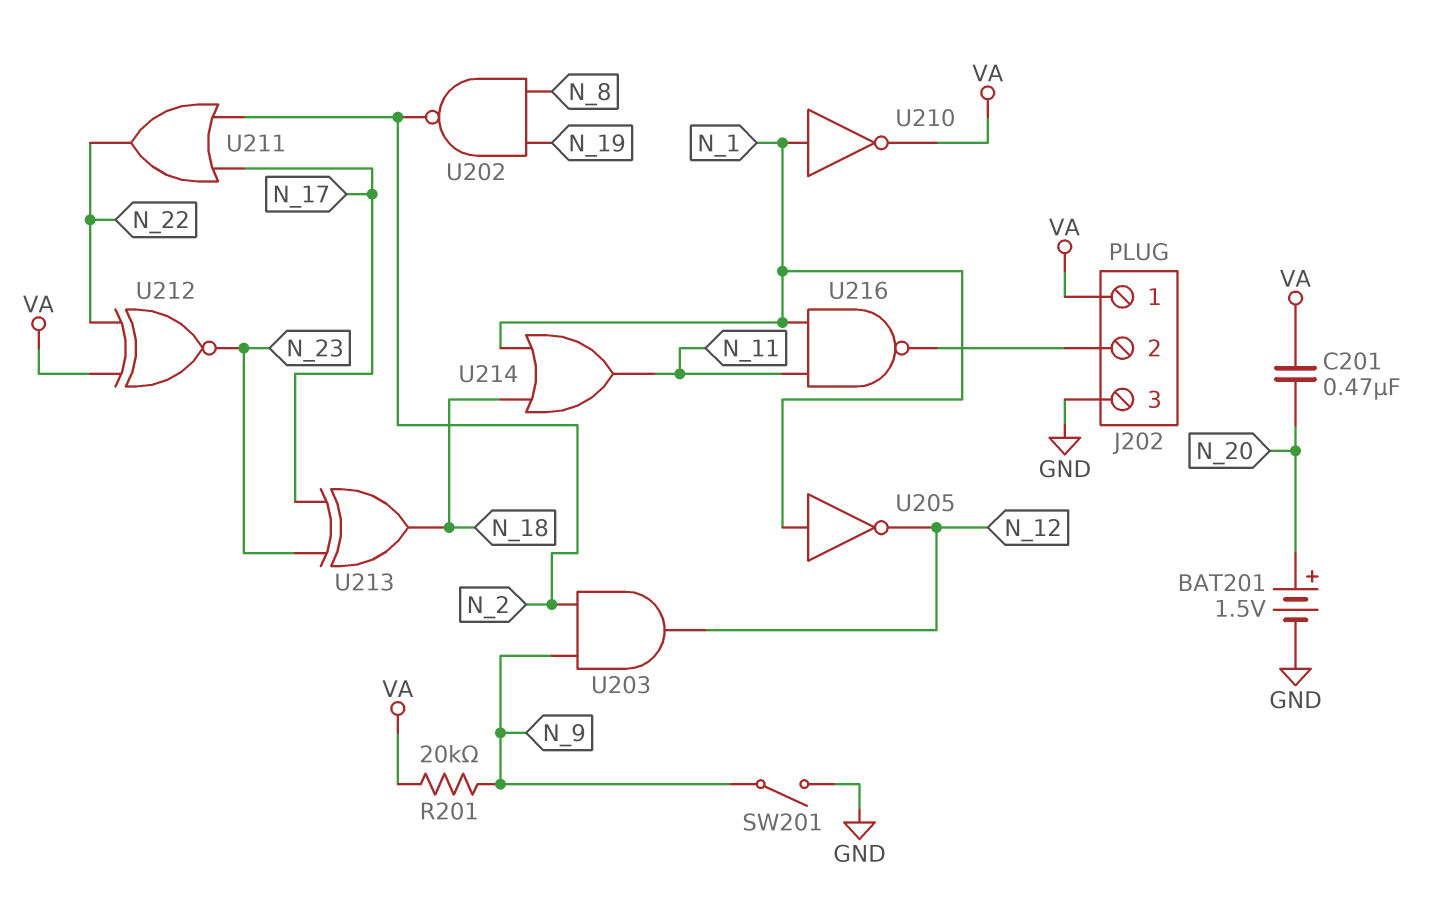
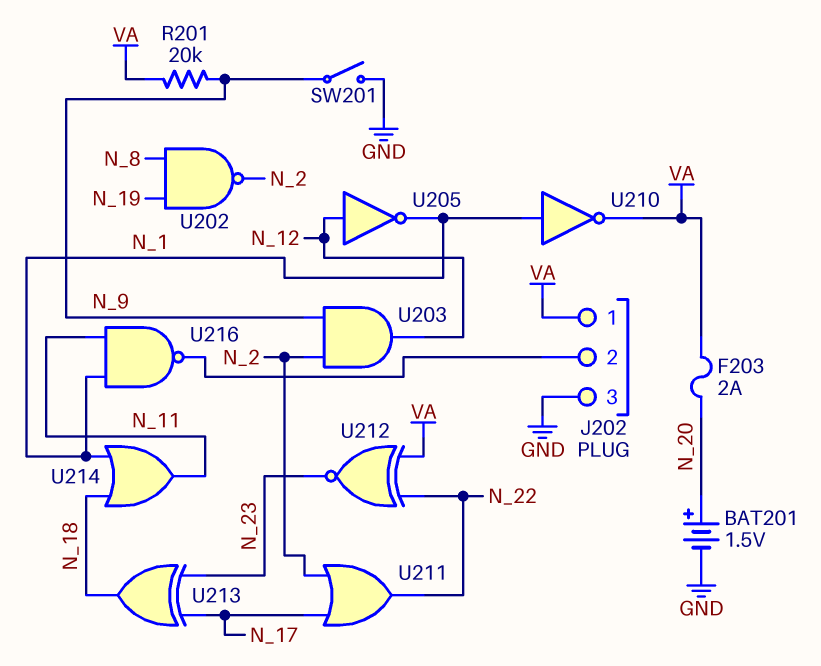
C201: 470nF (N_20, VA) -> none
F203: none -> 2A (N_20, VA)
U205: NOT (in N_1, out N_12) -> NOT (in N_12, out N_1)

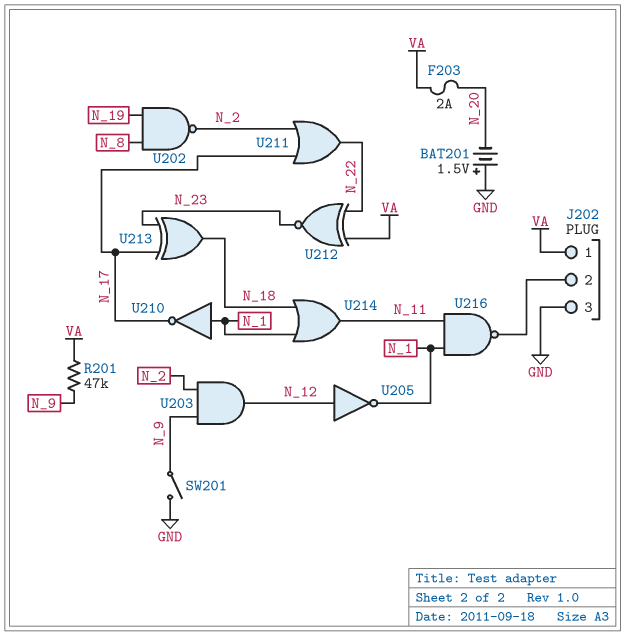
BAT201: 1.5V (plus N_20, minus GND) -> 1.5V (plus GND, minus N_20)
R201: 20k (N_9, VA) -> 47k (N_9, VA)
U210: NOT (in N_1, out VA) -> NOT (in N_1, out N_17)

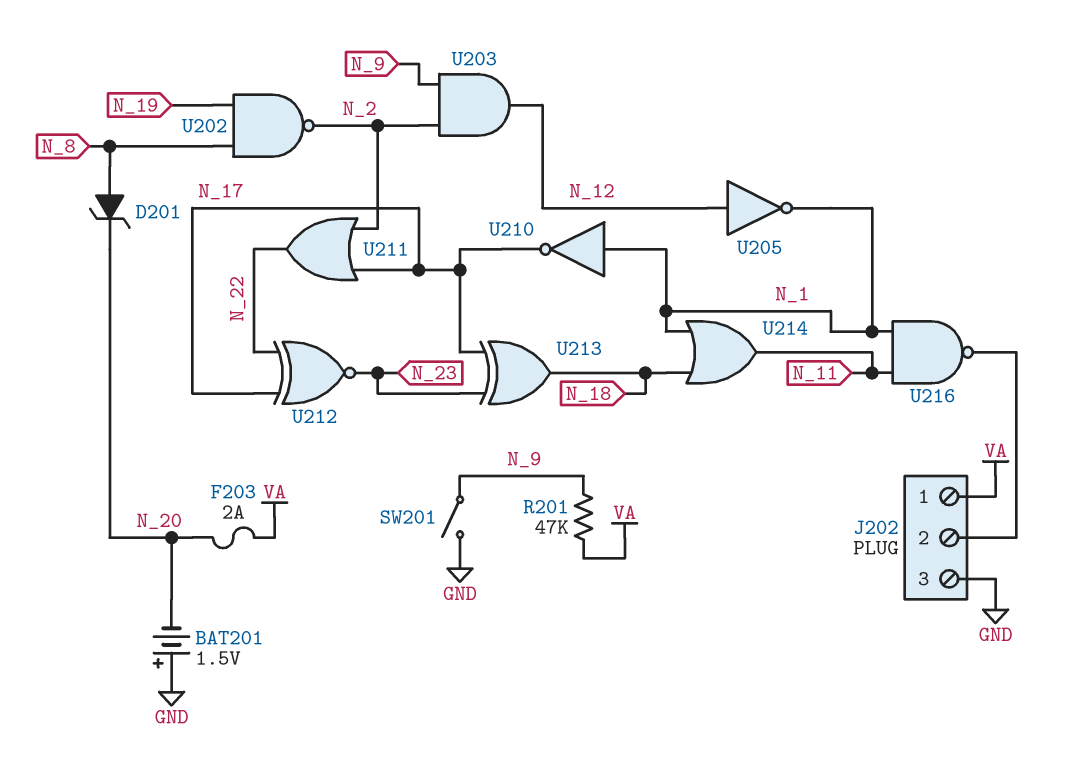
D201: none -> zener (A N_8, K N_20)
U212: XNOR (in N_22, in VA, out N_23) -> XNOR (in N_17, in N_22, out N_23)

